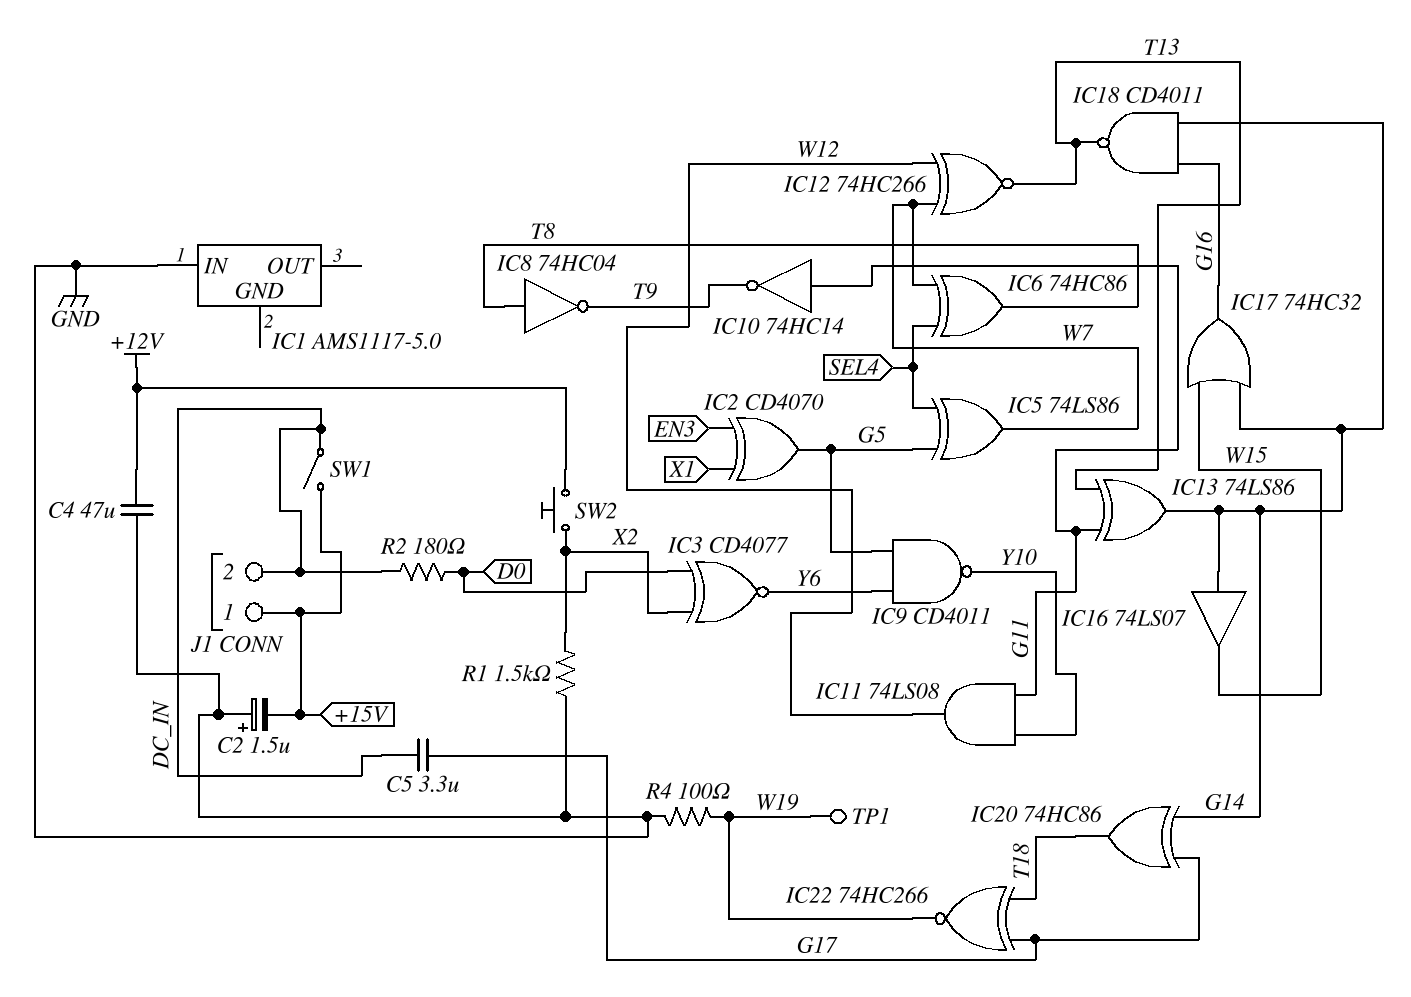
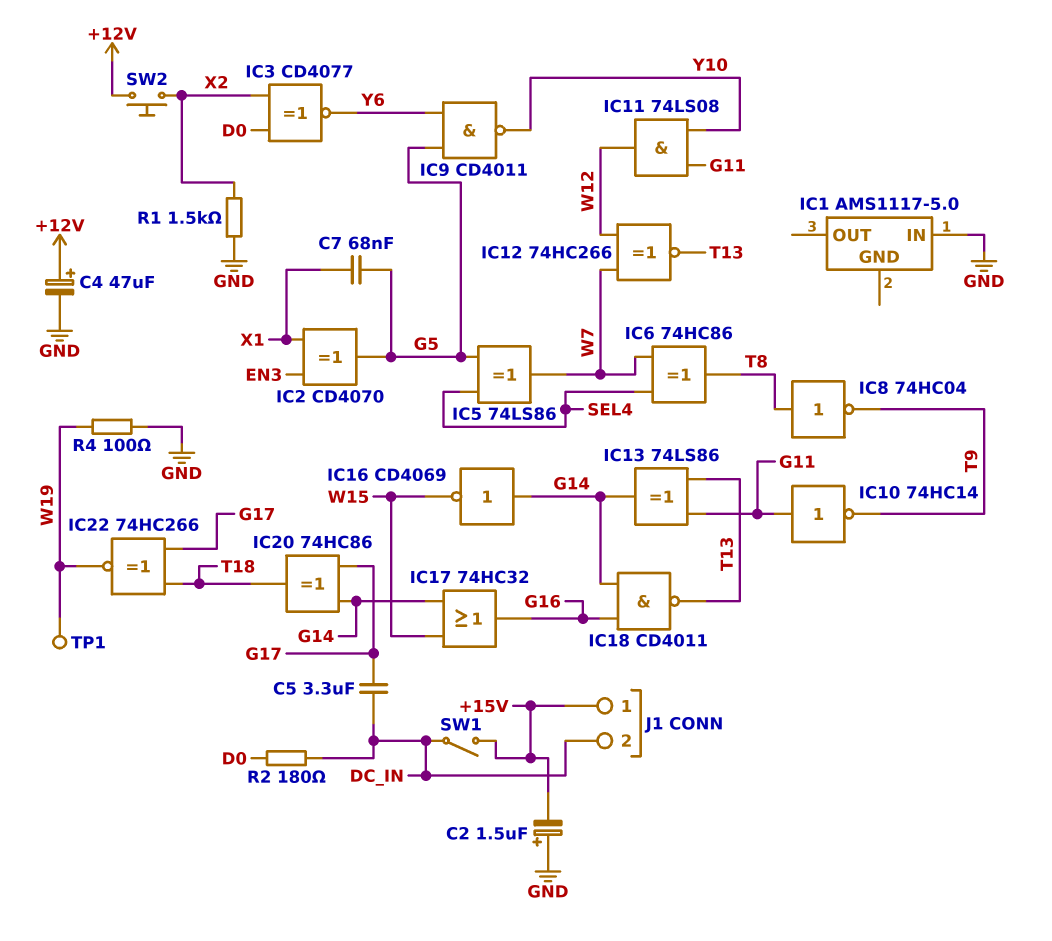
C4: 47uF (+12V, GND) -> 47uF (plus +12V, minus GND)
C7: none -> 68nF (G5, X1)
IC16: buffer 74LS07 (in G14, out W15) -> NOT CD4069 (in G14, out W15)

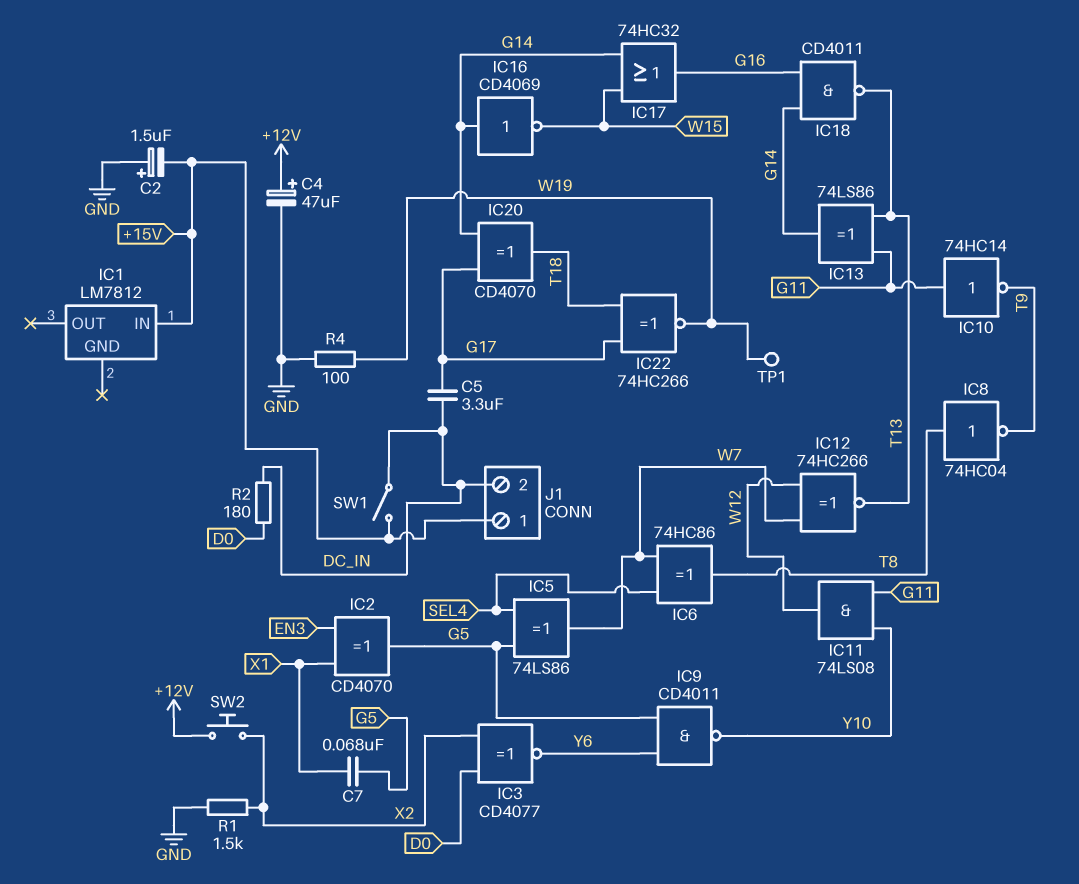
IC1: AMS1117-5.0 -> LM7812
IC1 pin IN: GND -> +15V
IC20: XOR 74HC86 (in G14, in G17, out T18) -> XOR CD4070 (in G14, in G17, out T18)

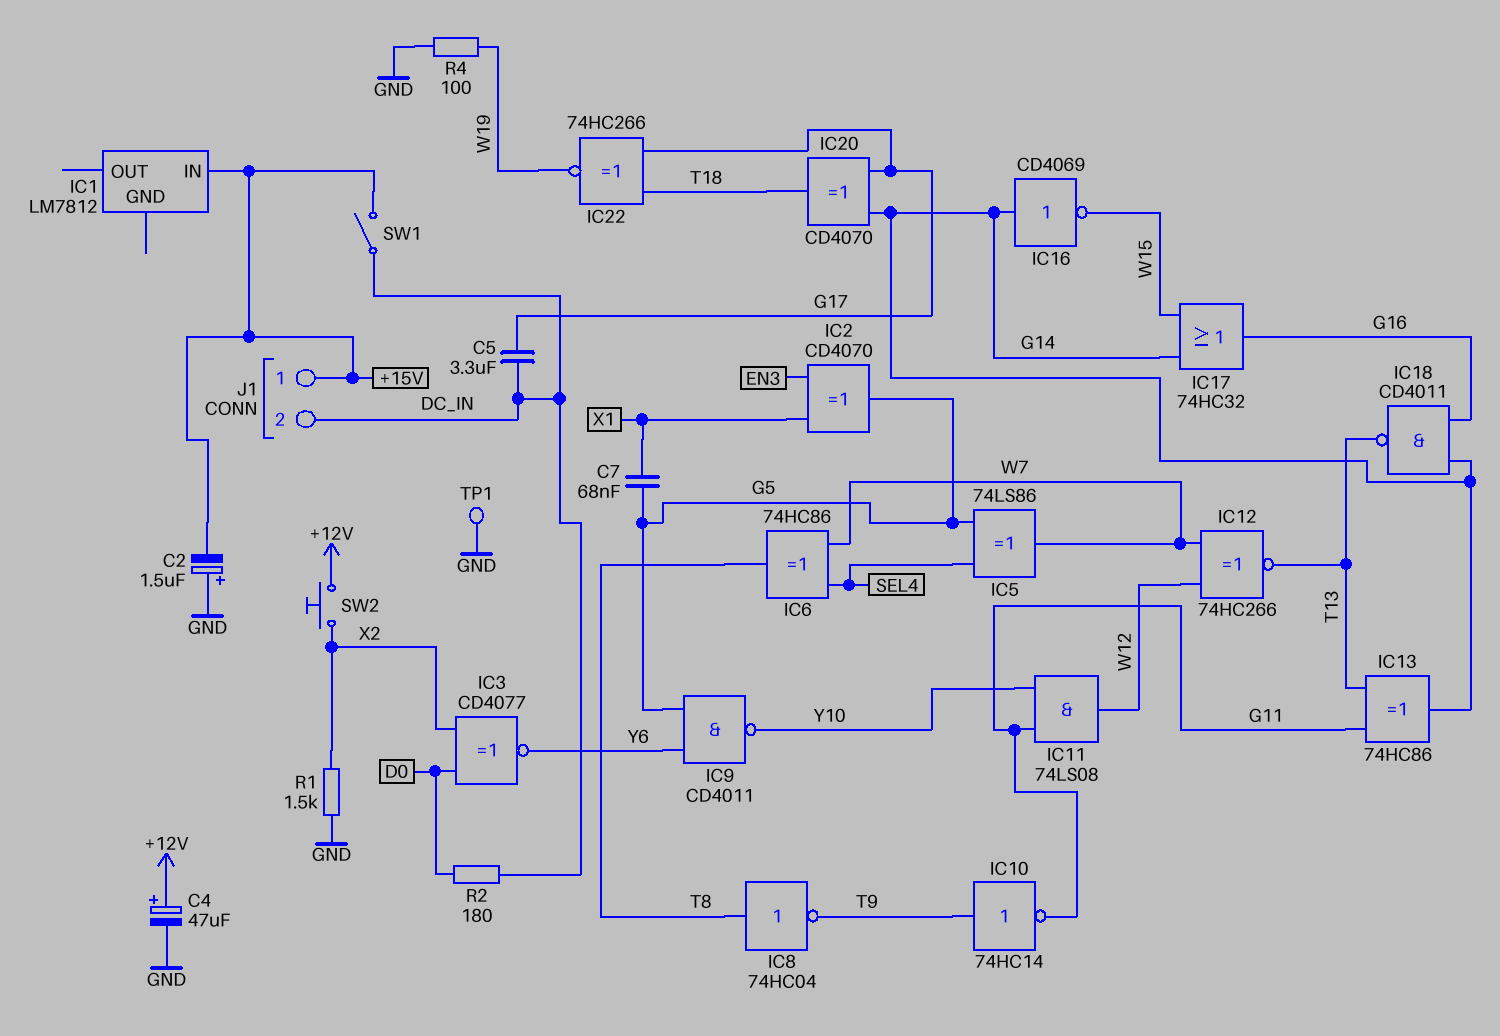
IC10: NOT 74HC14 (in G11, out T9) -> NOT 74HC14 (in T9, out G11)
IC13: XOR 74LS86 (in G11, in T13, out G14) -> XOR 74HC86 (in G11, in T13, out G14)
TP1: test point (W19) -> test point (GND)

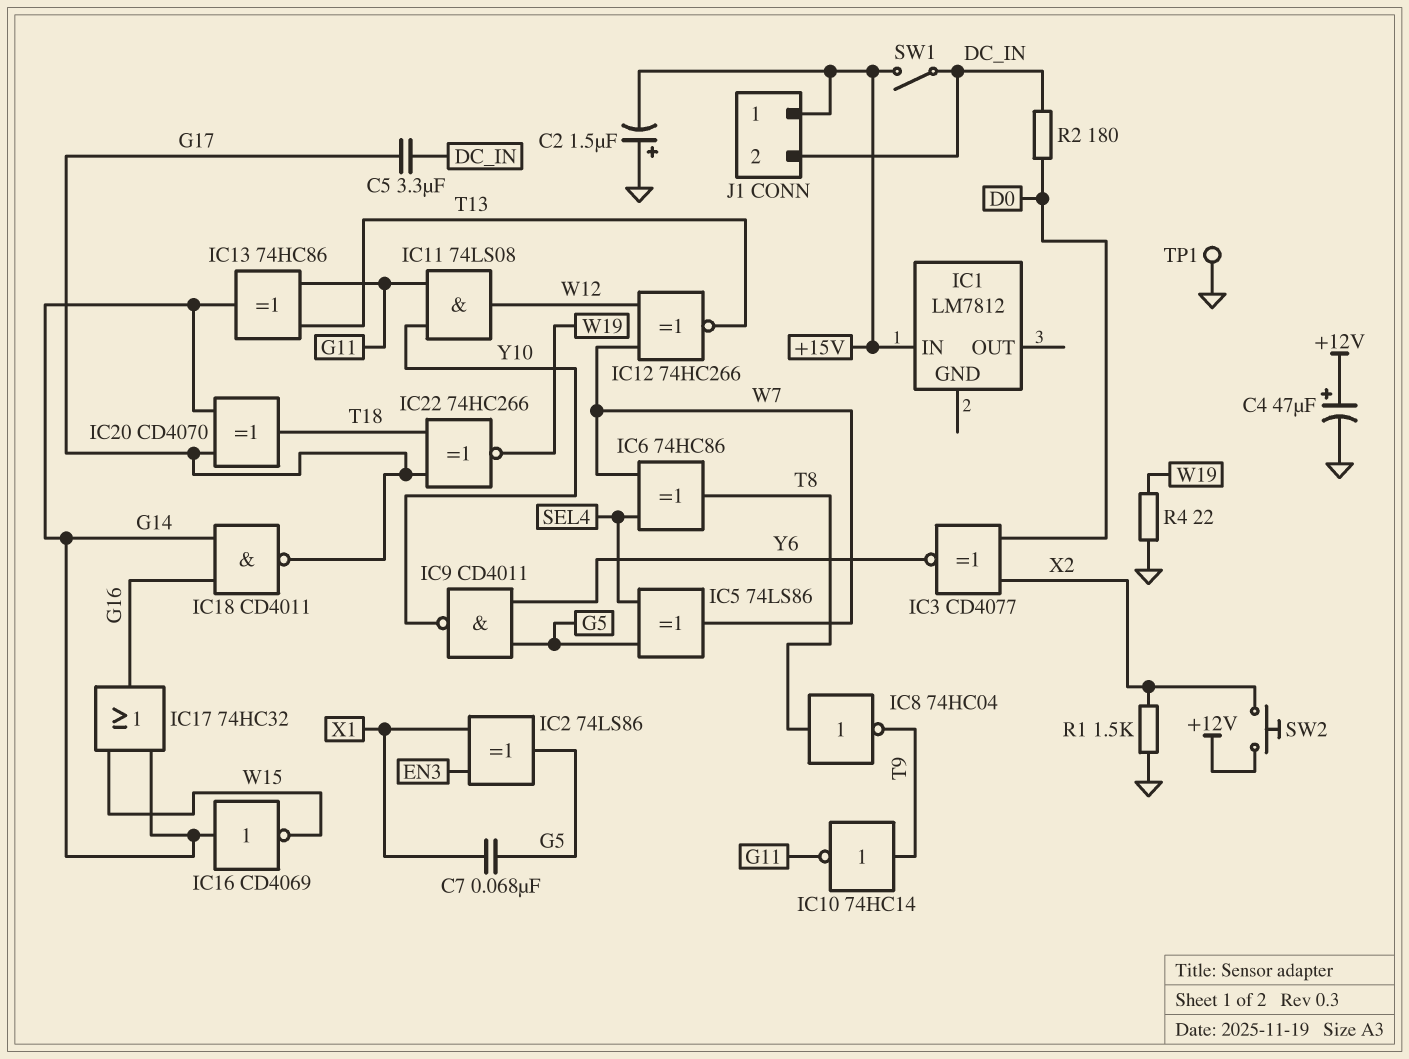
IC2: XOR CD4070 (in EN3, in X1, out G5) -> XOR 74LS86 (in EN3, in X1, out G5)
IC18: NAND CD4011 (in G14, in G16, out T13) -> NAND CD4011 (in G14, in G16, out G17)
R4: 100 (GND, W19) -> 22 (GND, W19)

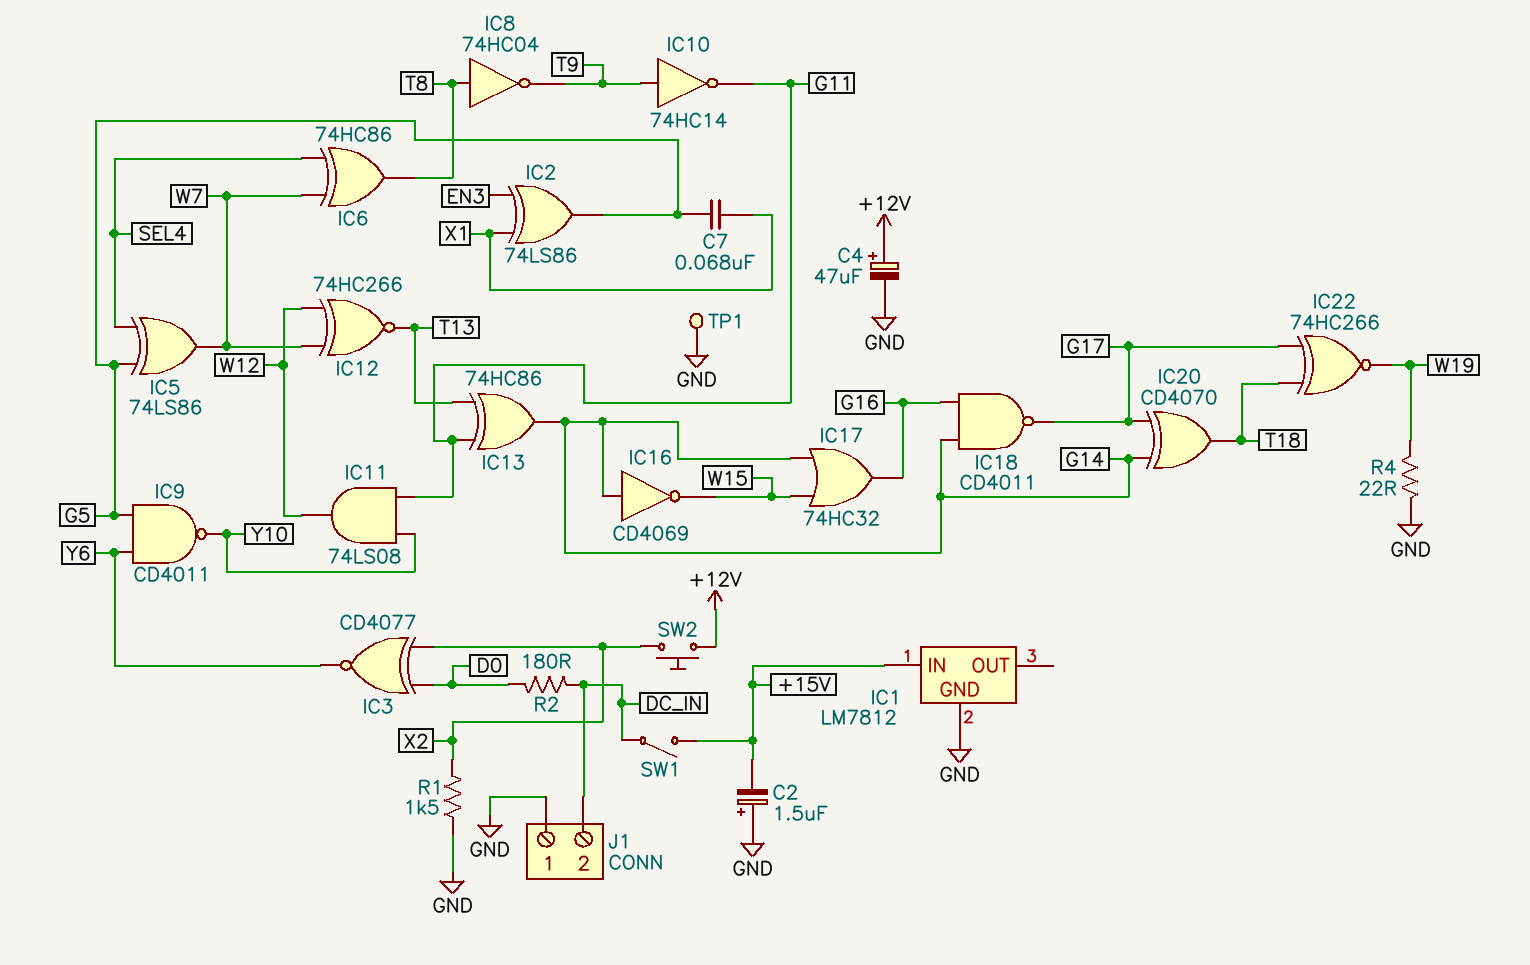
C5: 3.3uF (DC_IN, G17) -> none
IC1 pin GND: none -> GND
J1 pin 1: +15V -> GND

